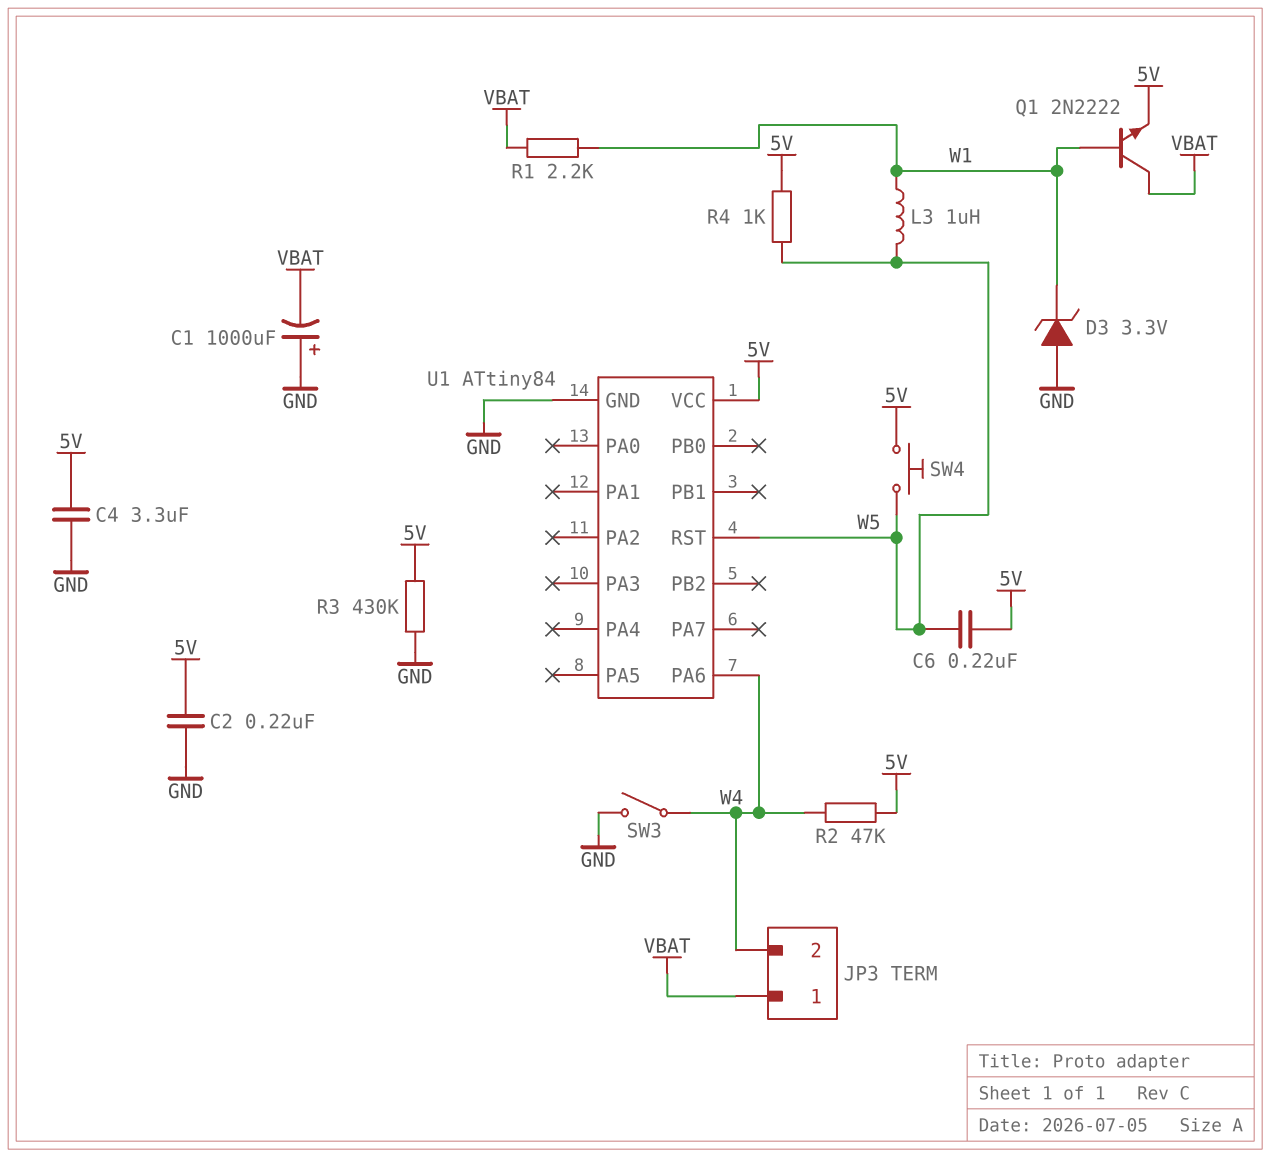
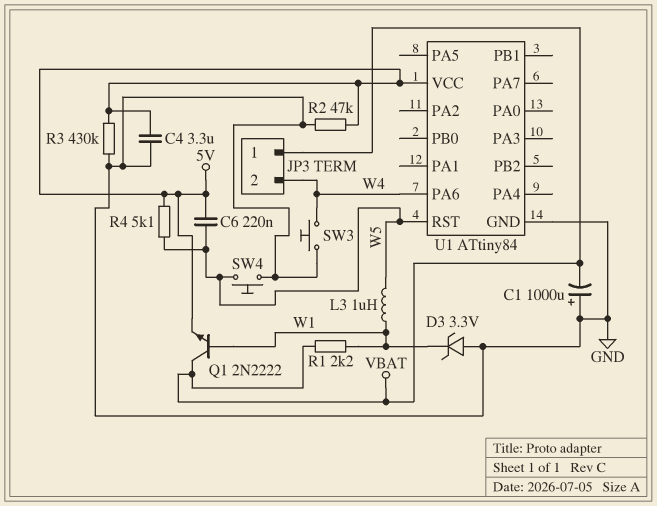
C2: 220nF (5V, GND) -> none
R2: 47k (5V, W4) -> 47k (5V, GND)
R4: 1k (5V, W5) -> 5.1k (5V, W5)
SW3: switch (GND, W4) -> button (GND, W4)
SW4: button (5V, W5) -> button (GND, W5)

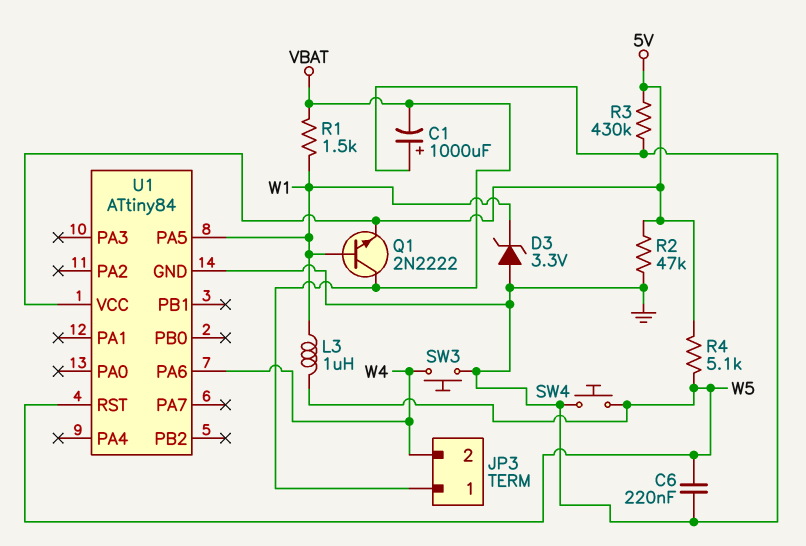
C4: 3.3uF (5V, GND) -> none
C6: 220nF (5V, W5) -> 220nF (GND, W5)
R1: 2.2k (VBAT, W1) -> 1.5k (VBAT, W1)
U1 pin PA5: none -> W1

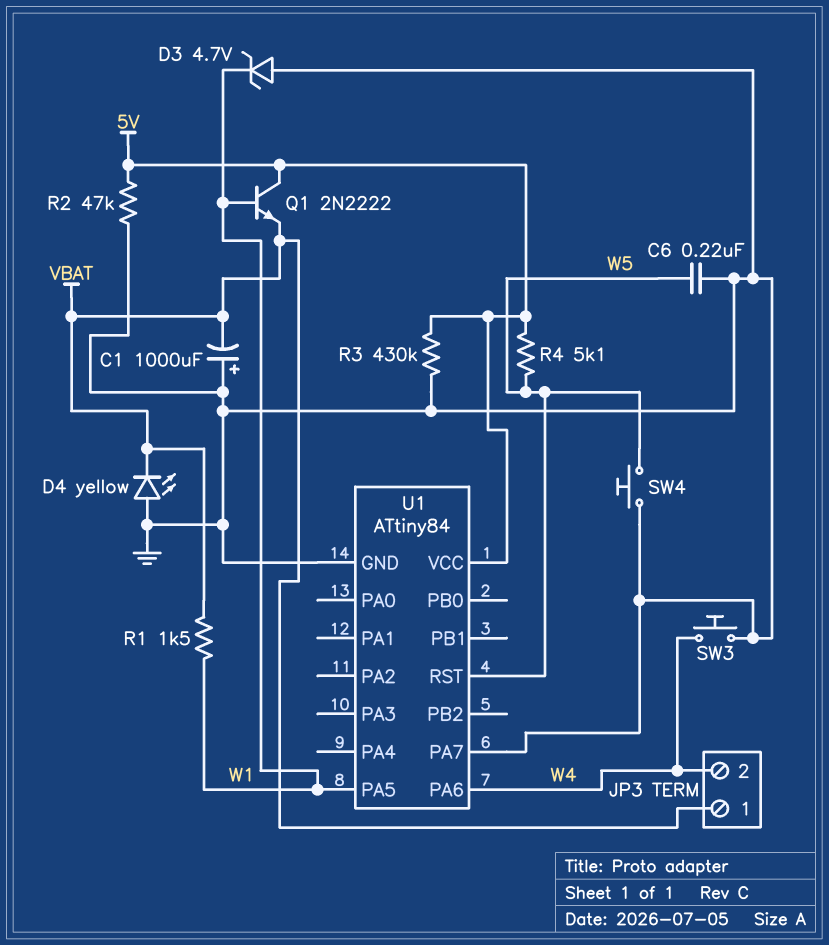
D3: zener 3.3V (A GND, K W1) -> zener 4.7V (A GND, K W1)
D4: none -> LED yellow (A GND, K VBAT)
L3: 1uH (W1, W5) -> none
Q1: NPN 2N2222 (B W1, C VBAT, E 5V) -> NPN 2N2222 (B W1, C 5V, E VBAT)
U1 pin PA7: none -> GND

